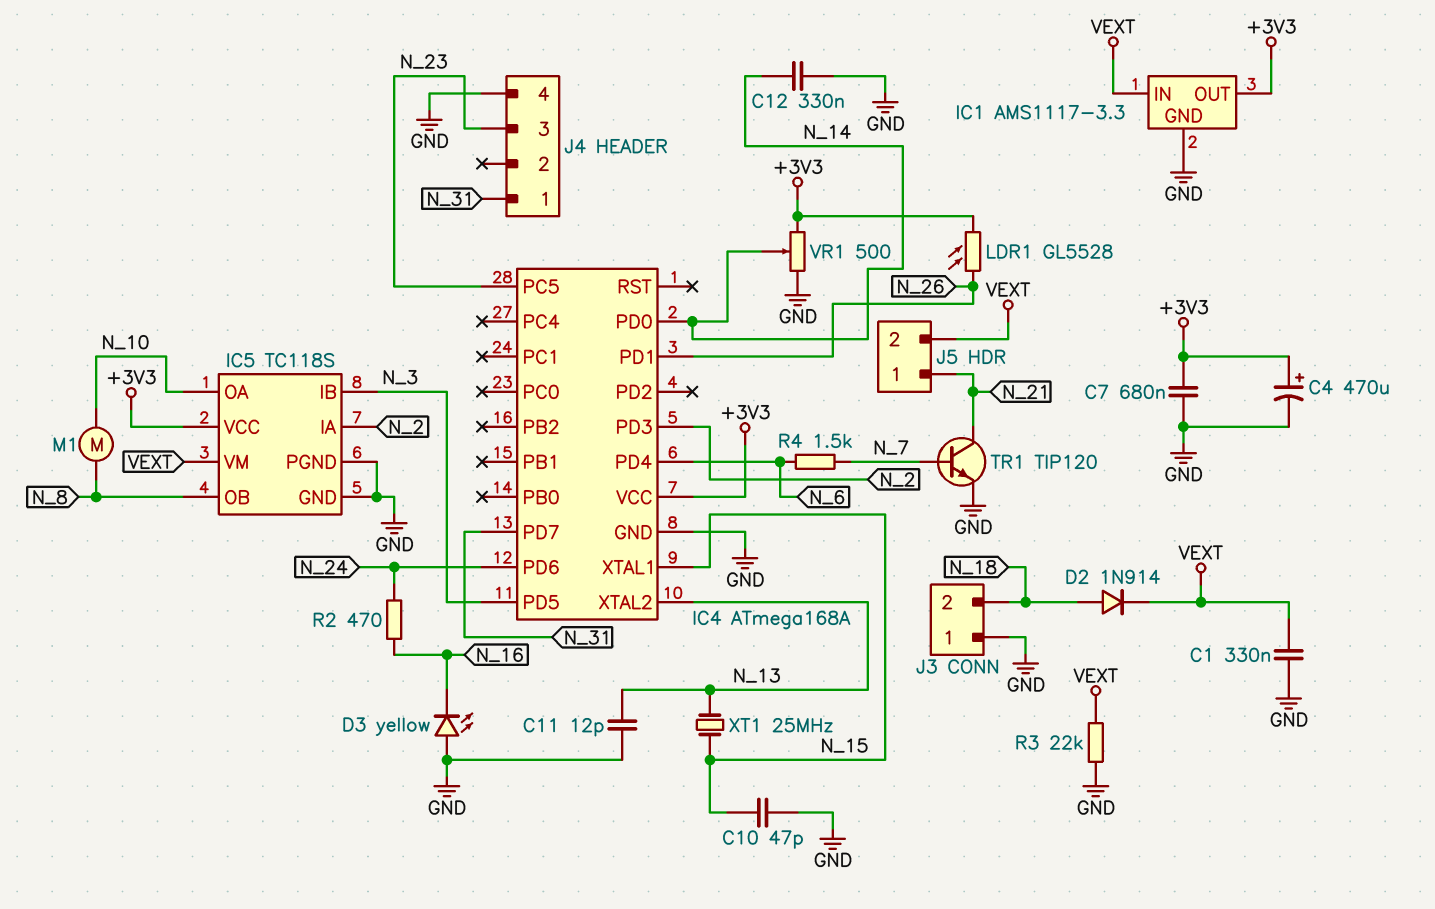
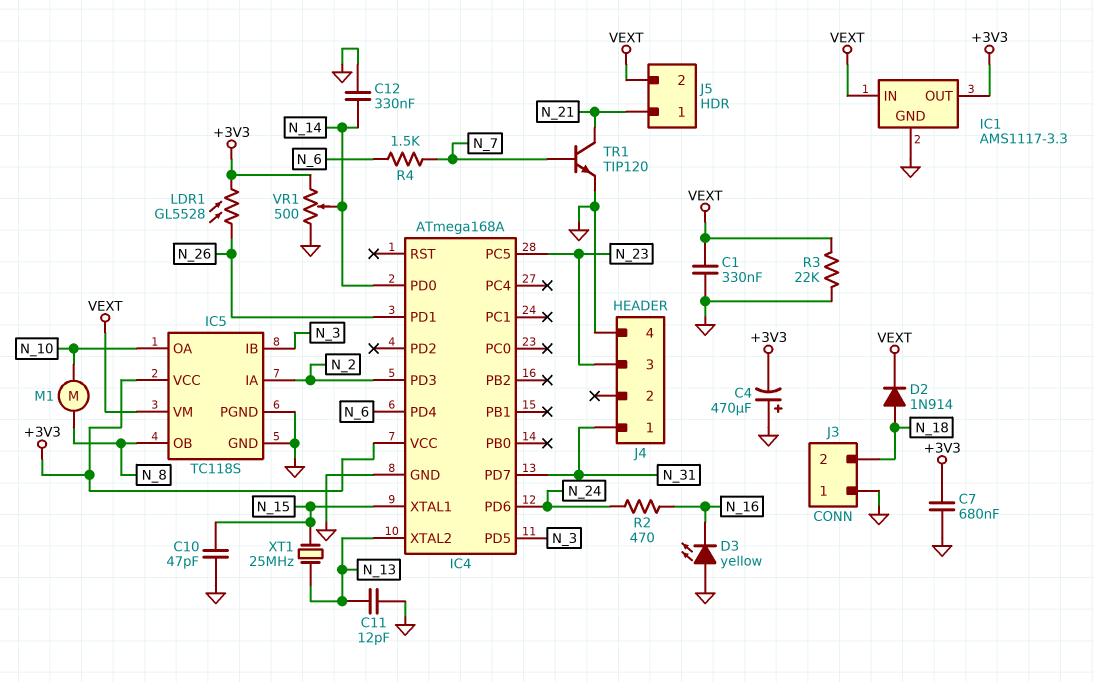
C4: 470uF (plus +3V3, minus GND) -> 470uF (plus GND, minus +3V3)

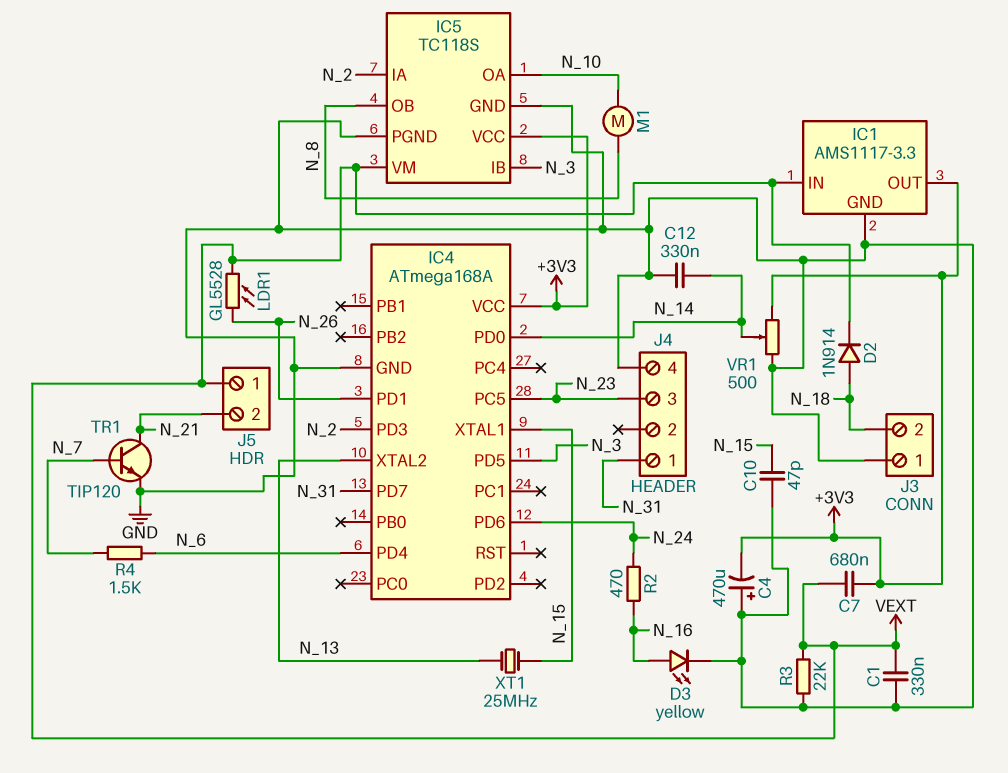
C7: 680nF (+3V3, GND) -> 680nF (+3V3, VEXT)
C11: 12pF (GND, N_13) -> none
D3: LED yellow (A GND, K N_16) -> LED yellow (A N_16, K GND)
J5 pin 1: N_21 -> VEXT
J5 pin 2: VEXT -> N_21
LDR1: GL5528 (+3V3, N_26) -> GL5528 (N_26, VEXT)

